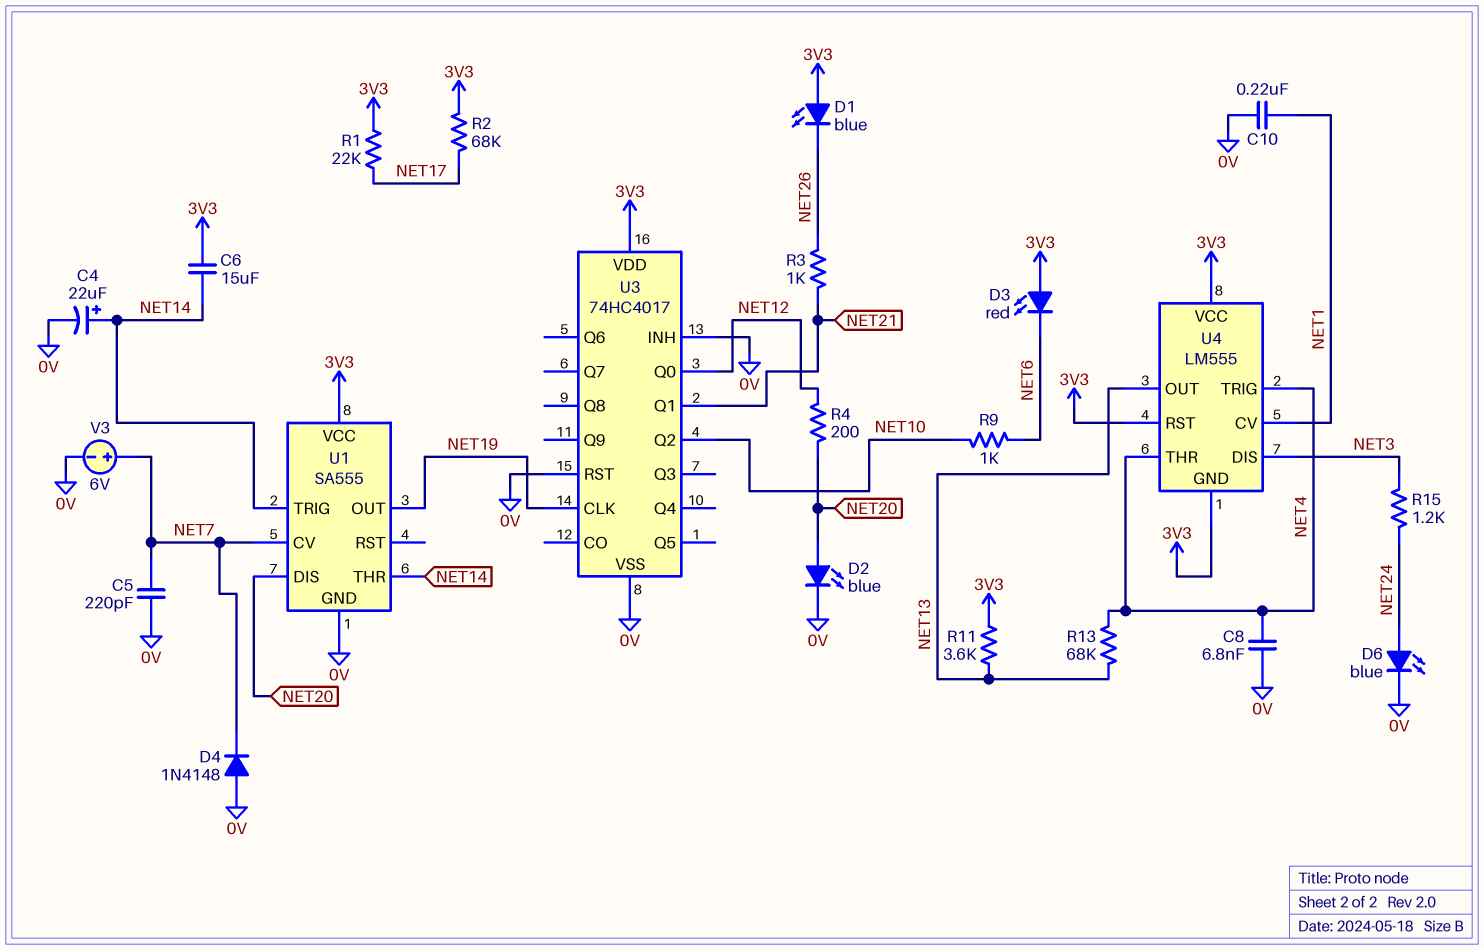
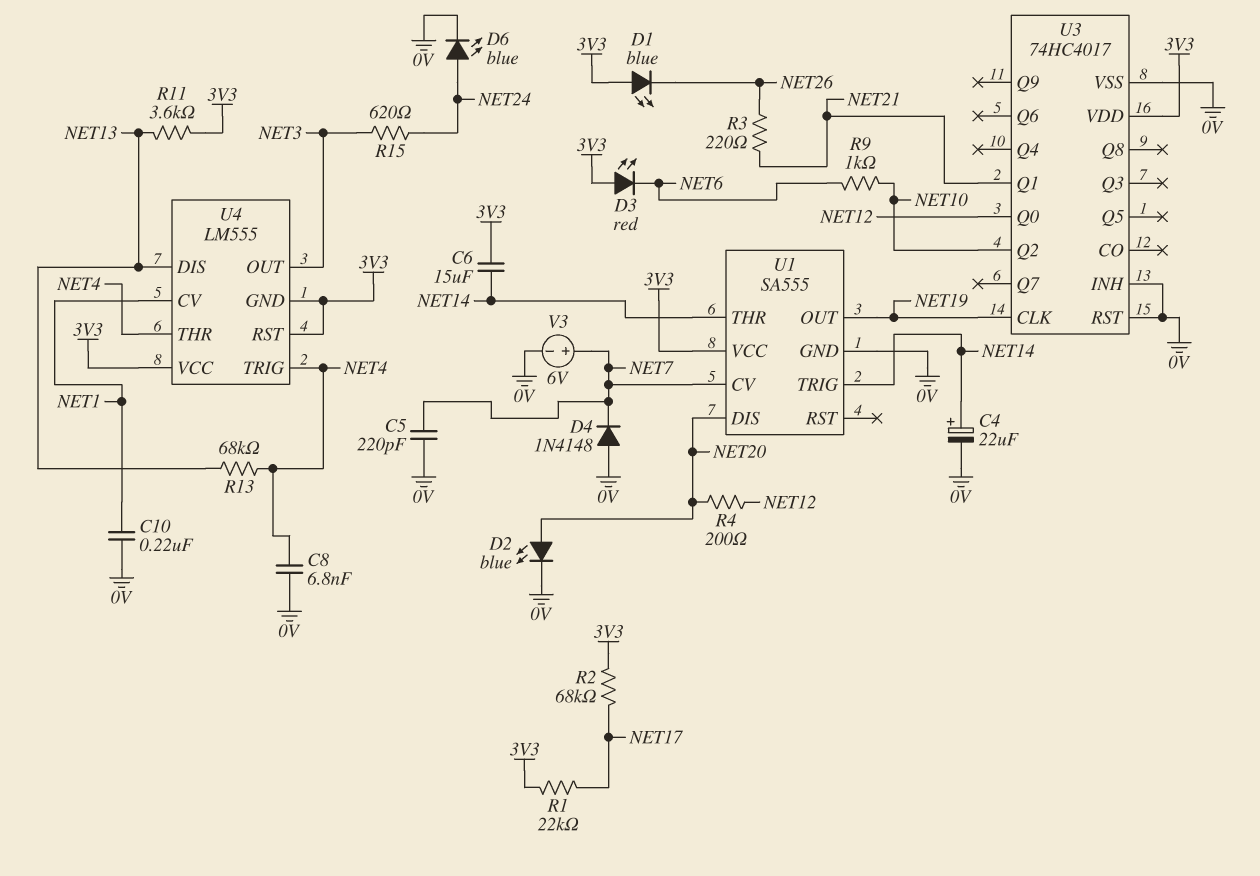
R3: 1k (NET21, NET26) -> 220 (NET21, NET26)
R15: 1.2k (NET3, NET24) -> 620 (NET3, NET24)
U4 pin DIS: NET3 -> NET13
U4 pin OUT: NET13 -> NET3

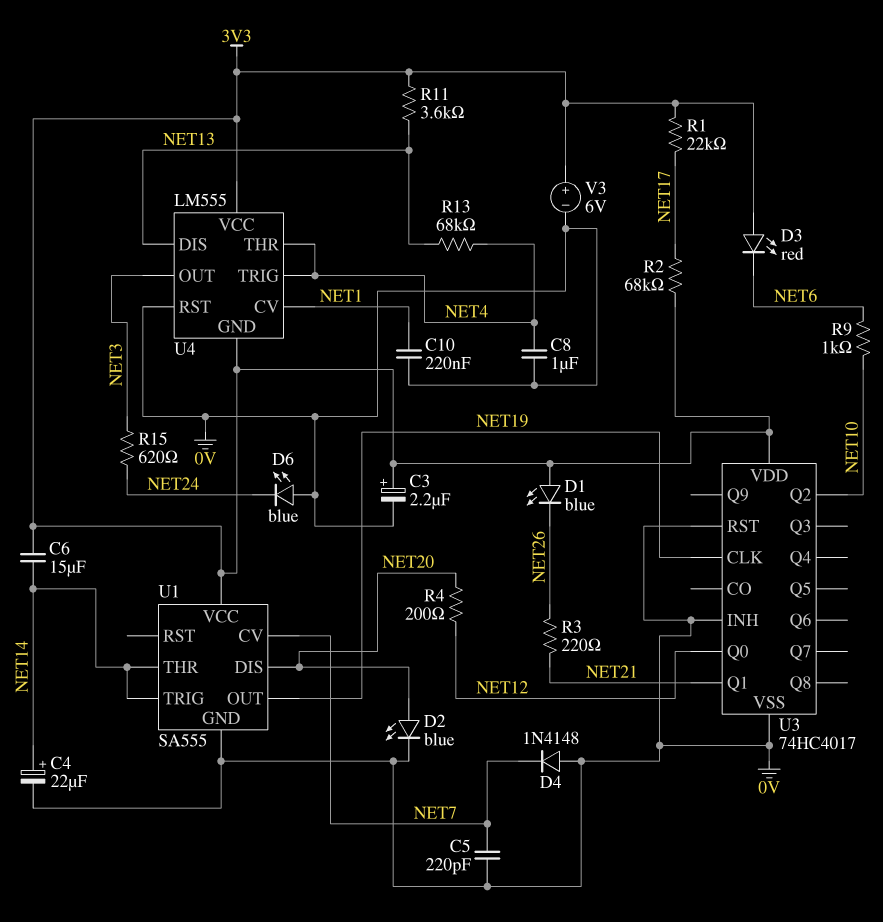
C3: none -> 2.2uF (plus 3V3, minus 0V)
C8: 6.8nF (0V, NET4) -> 1uF (0V, NET4)
D6: LED blue (A NET24, K 0V) -> LED blue (A 0V, K NET24)
U4 pin RST: 3V3 -> 0V
V3: 6V (plus NET7, minus 0V) -> 6V (plus 3V3, minus 0V)

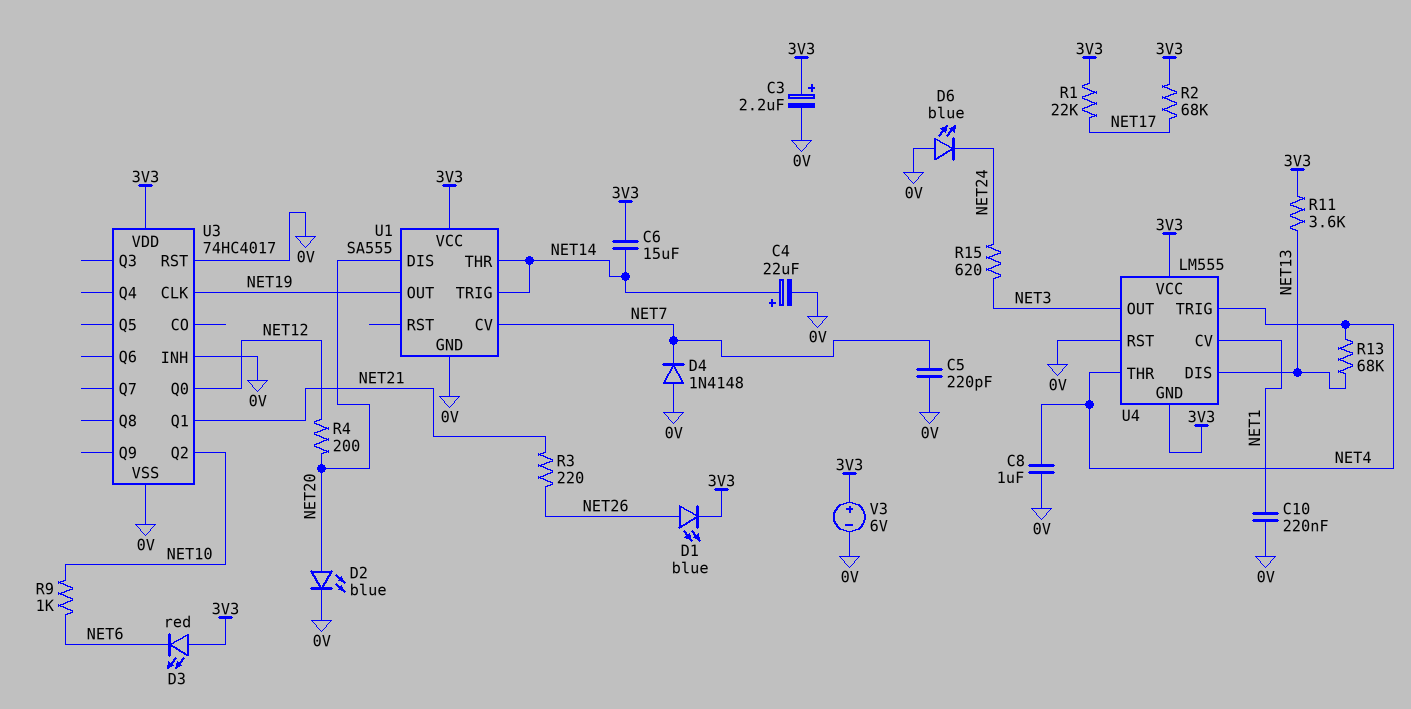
D1: LED blue (A 3V3, K NET26) -> LED blue (A NET26, K 3V3)

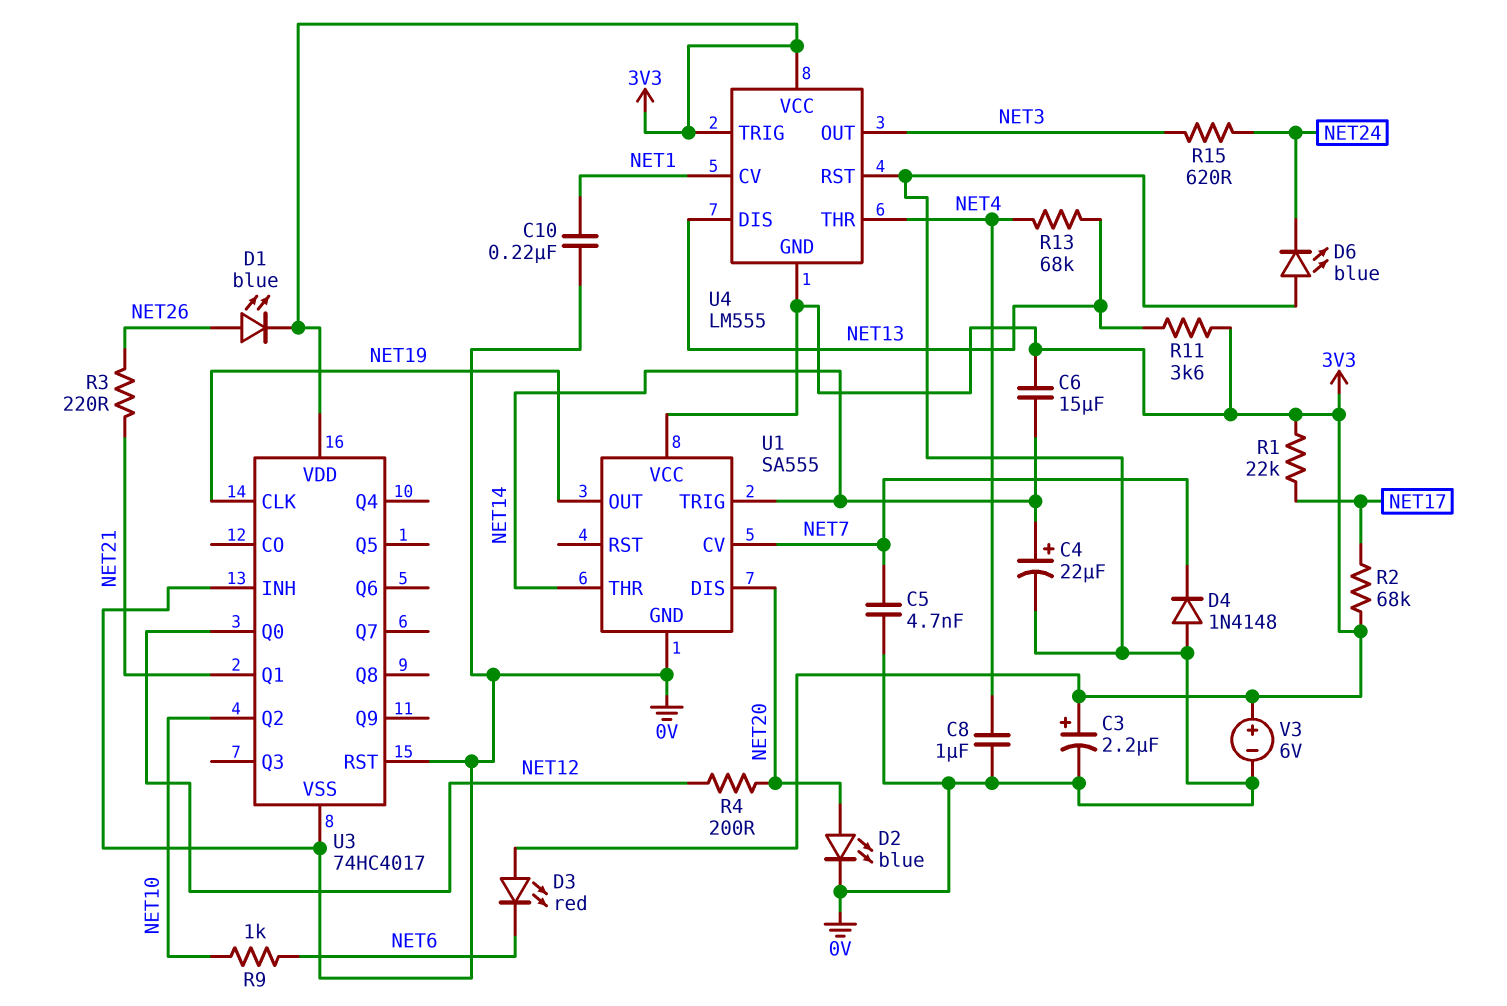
C5: 220pF (0V, NET7) -> 4.7nF (0V, NET7)
U4 pin TRIG: NET4 -> 3V3

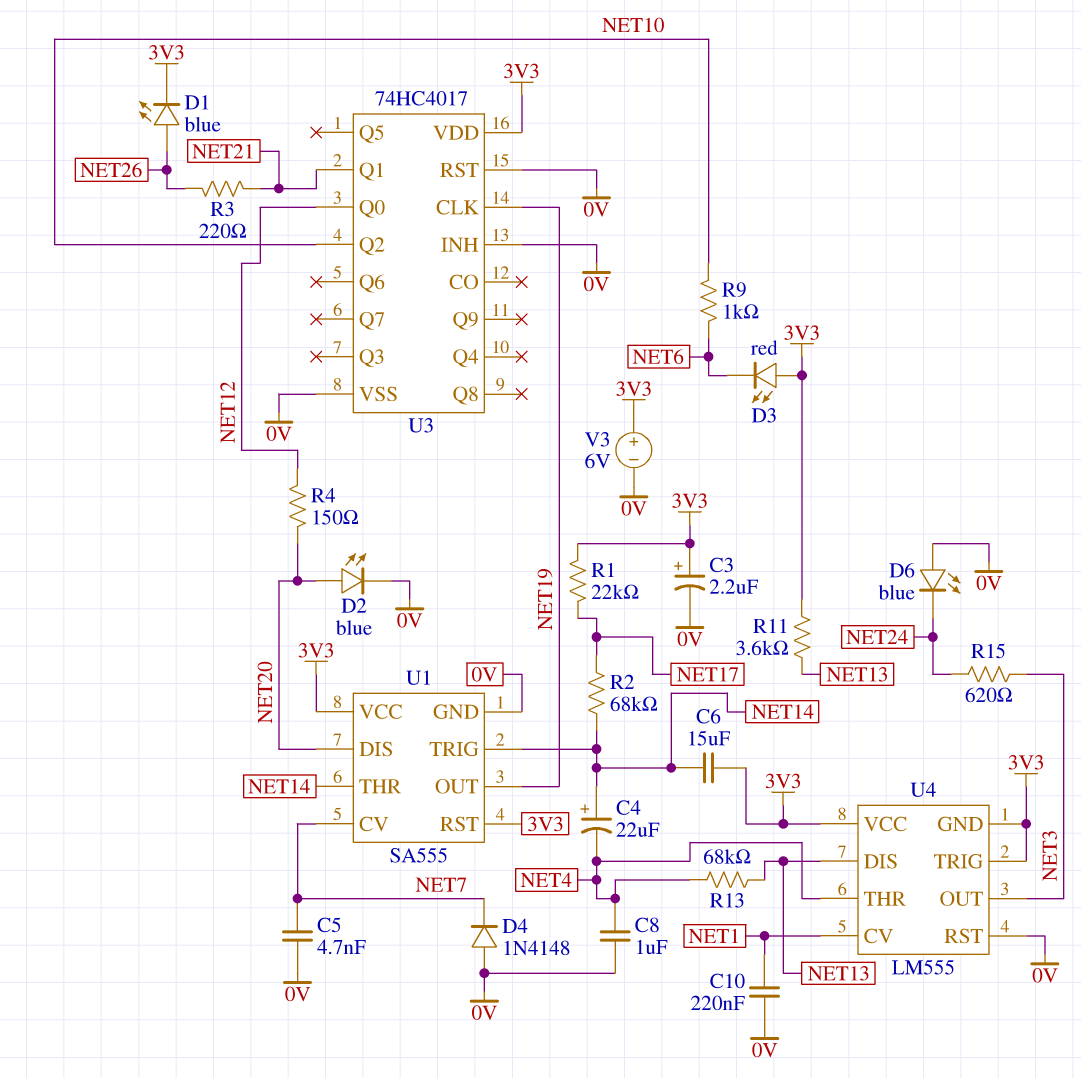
C4: 22uF (plus NET14, minus 0V) -> 22uF (plus NET14, minus NET4)
R2: 68k (3V3, NET17) -> 68k (NET14, NET17)
R4: 200 (NET12, NET20) -> 150 (NET12, NET20)
U1 pin RST: none -> 3V3

